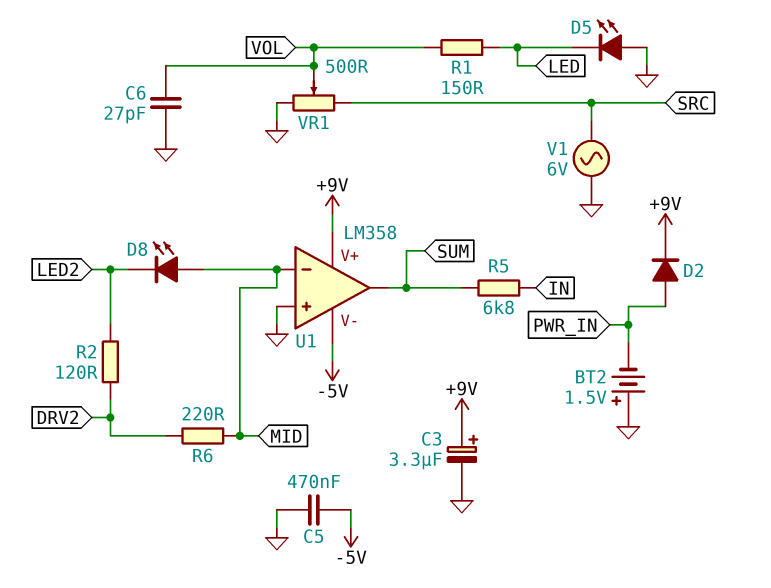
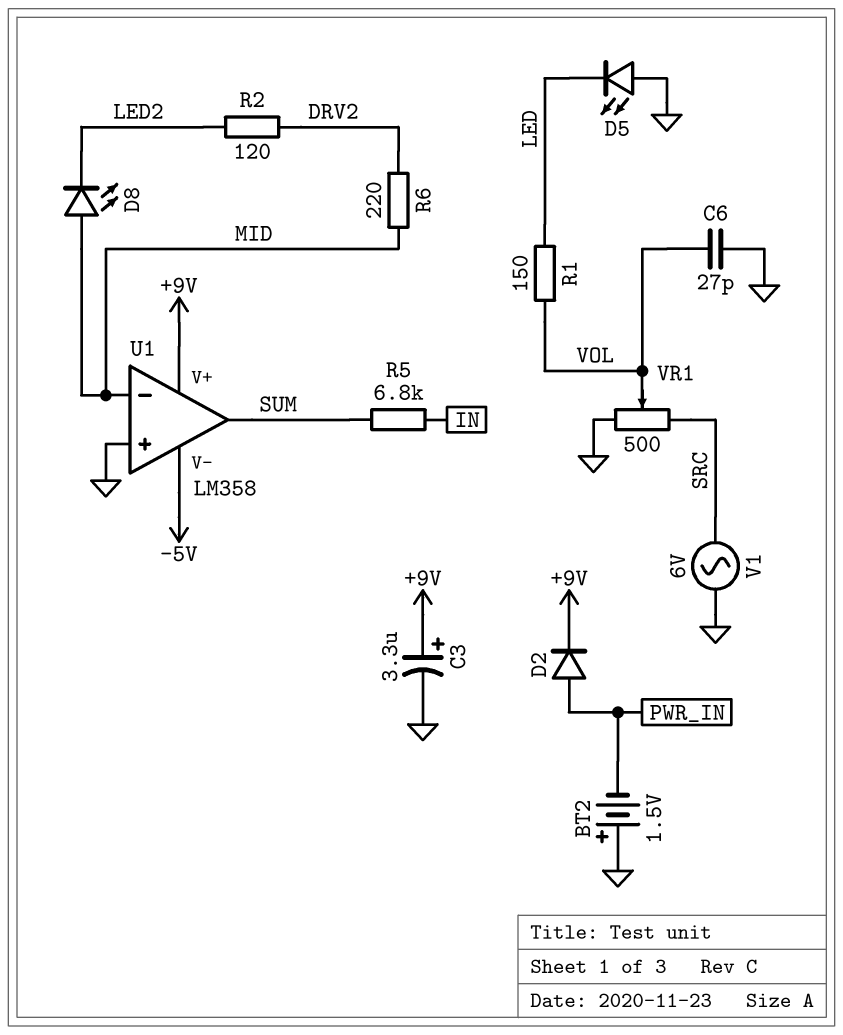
C5: 470nF (-5V, GND) -> none

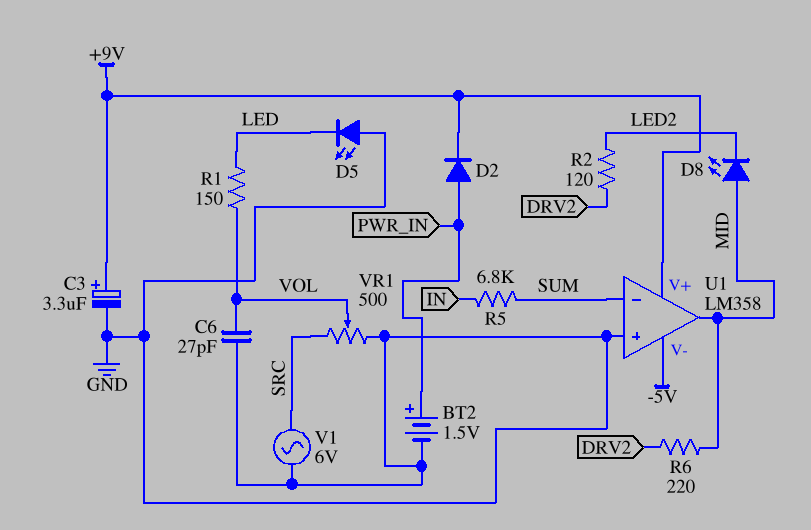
BT2: 1.5V (plus GND, minus PWR_IN) -> 1.5V (plus PWR_IN, minus GND)
U1 pin in-: MID -> SUM
U1 pin out: SUM -> MID

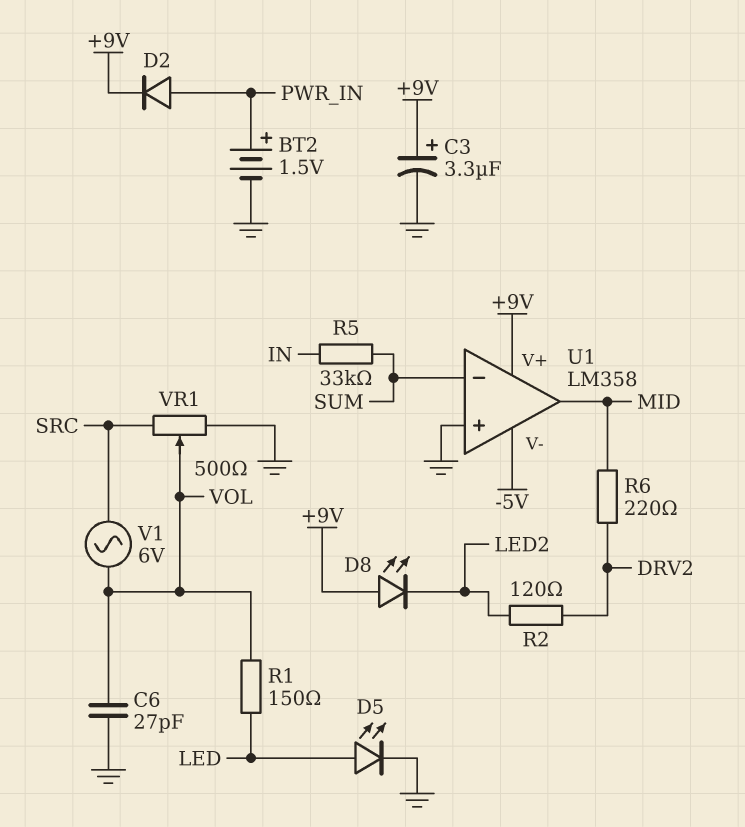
D5: LED (A GND, K LED) -> LED (A LED, K GND)
D8: LED (A MID, K LED2) -> LED (A +9V, K LED2)
R5: 6.8k (IN, SUM) -> 33k (IN, SUM)
V1: AC 6V (GND, SRC) -> AC 6V (SRC, VOL)

